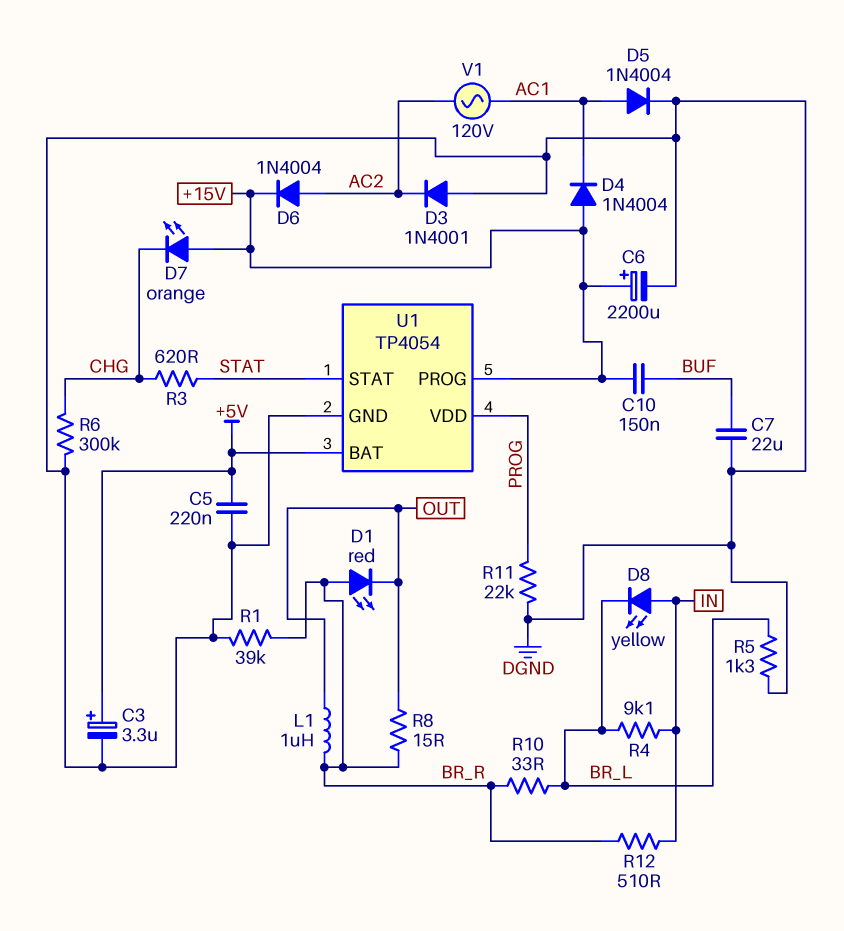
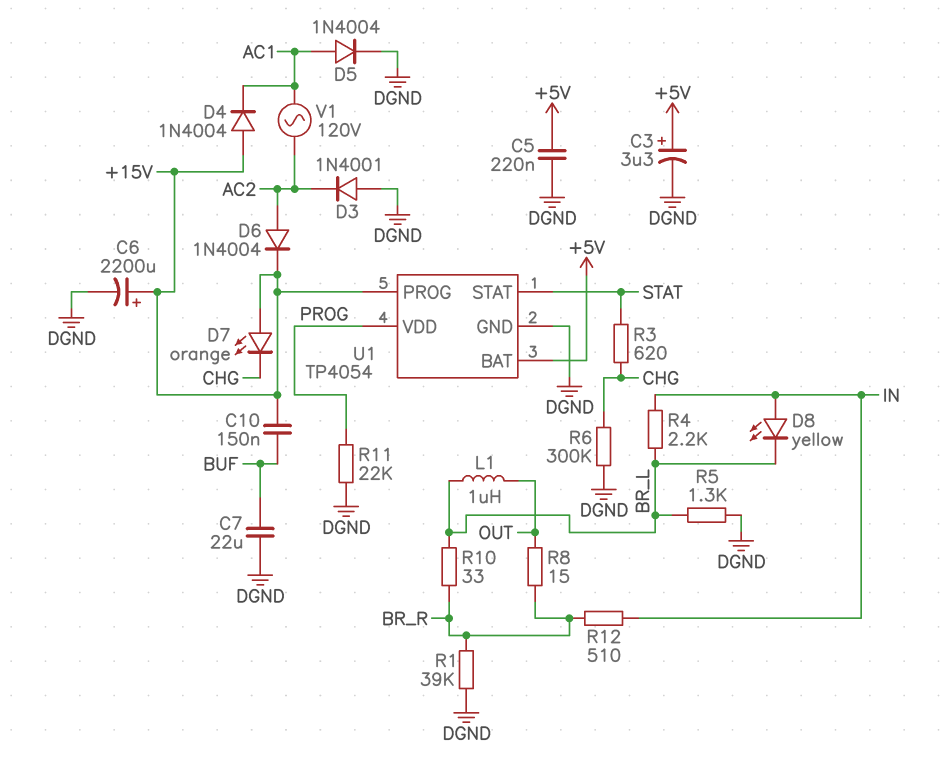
D1: LED red (A BR_R, K OUT) -> none
L1: 1uH (BR_R, OUT) -> 1uH (BR_L, OUT)
R4: 9.1k (BR_L, IN) -> 2.2k (BR_L, IN)

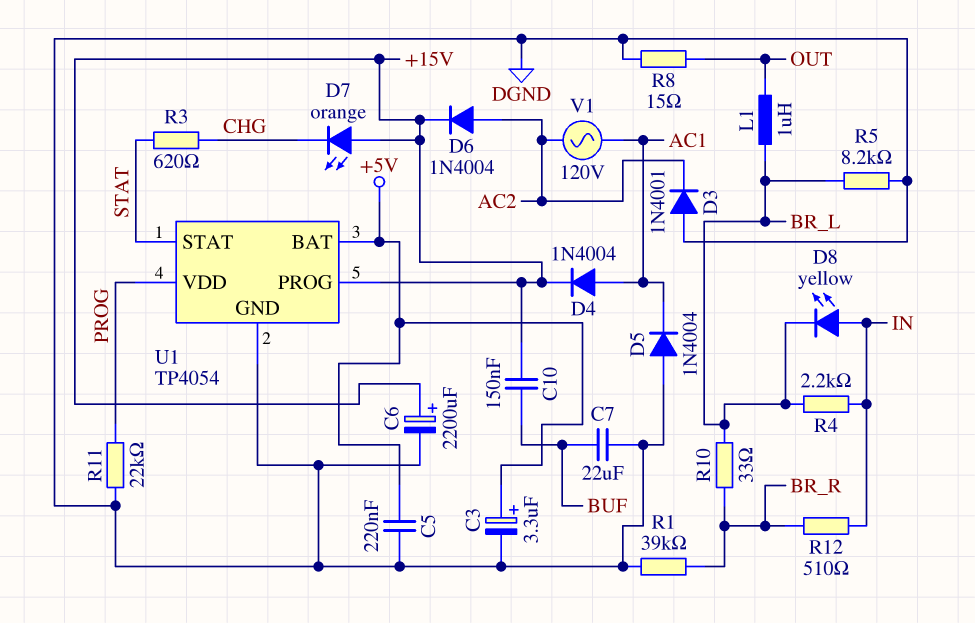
D4: diode 1N4004 (A +15V, K AC1) -> diode 1N4004 (A AC1, K +15V)
D5: diode 1N4004 (A AC1, K DGND) -> diode 1N4004 (A DGND, K AC1)
R5: 1.3k (BR_L, DGND) -> 8.2k (BR_L, DGND)
R6: 300k (CHG, DGND) -> none
R8: 15 (BR_R, OUT) -> 15 (DGND, OUT)

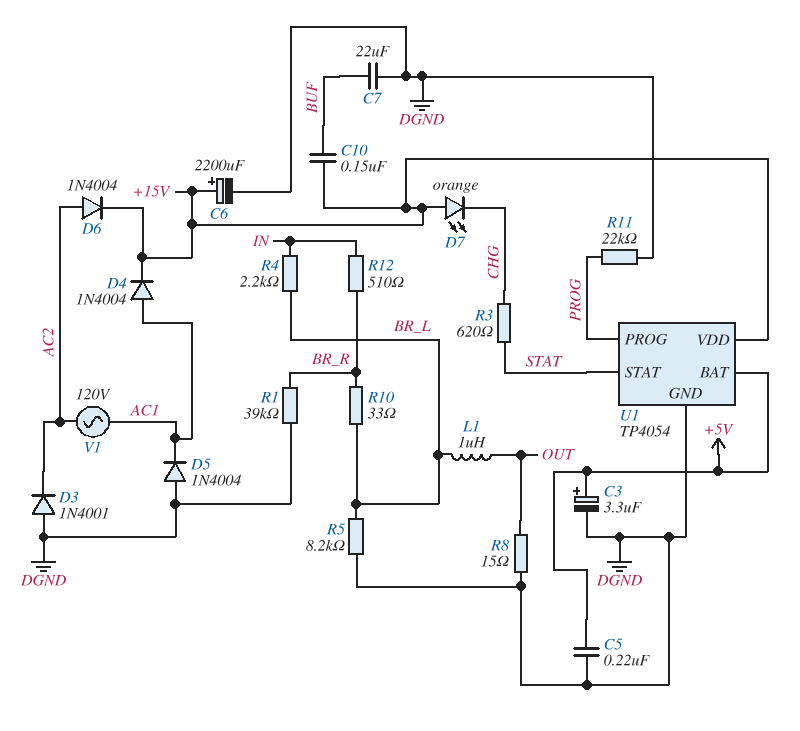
D8: LED yellow (A IN, K BR_L) -> none
U1 pin PROG: +15V -> PROG
U1 pin VDD: PROG -> +15V

